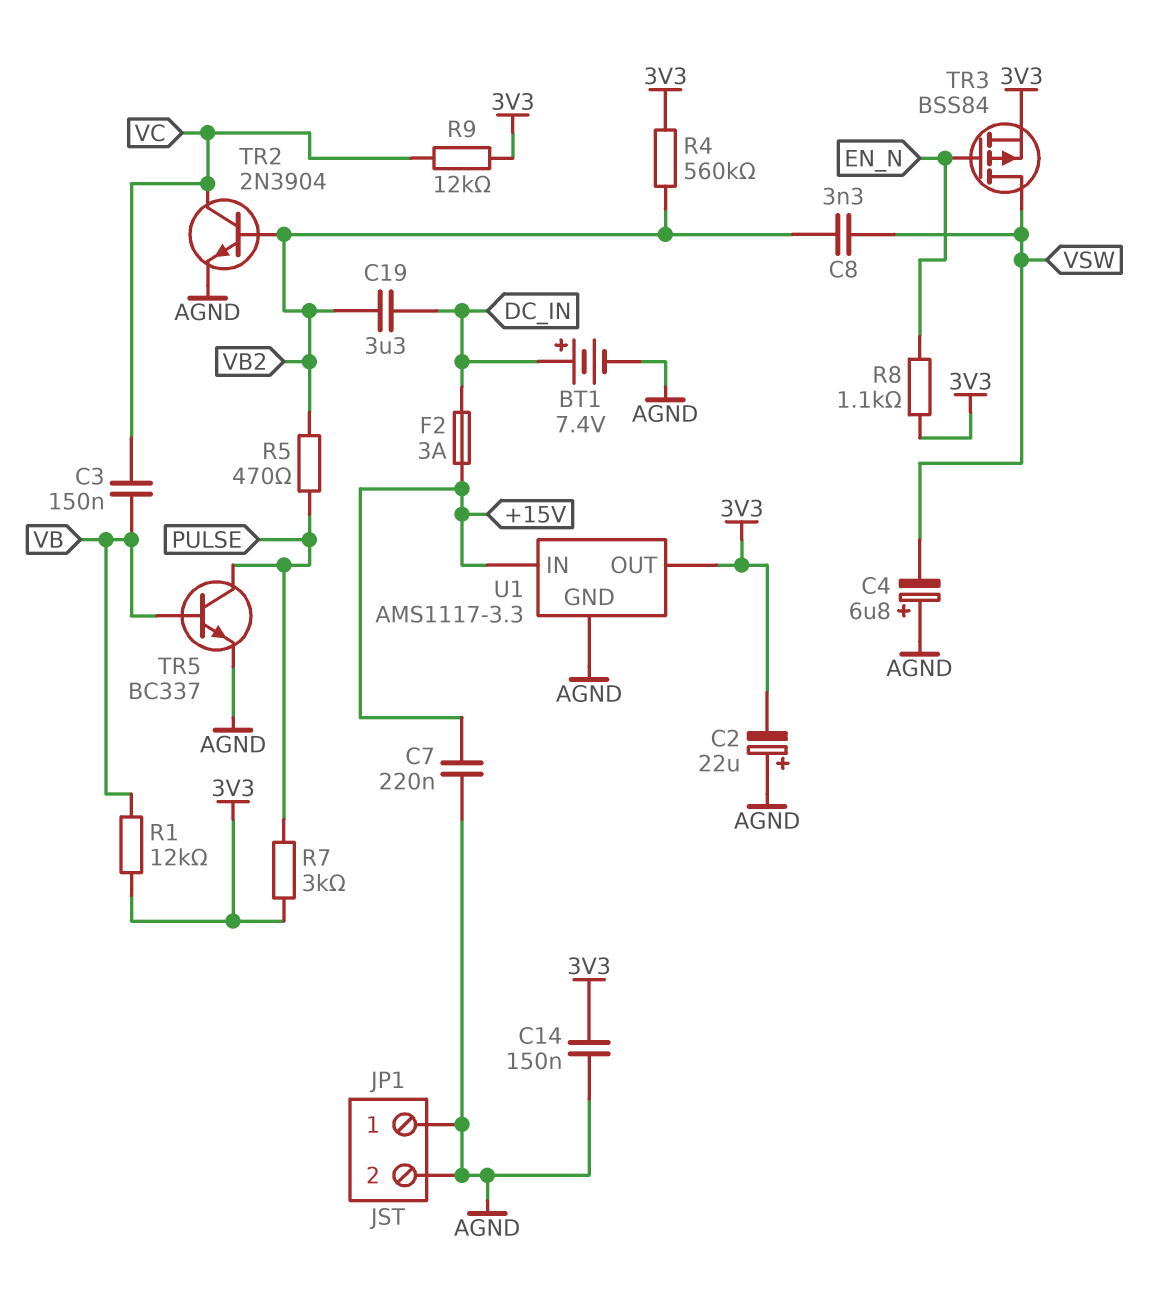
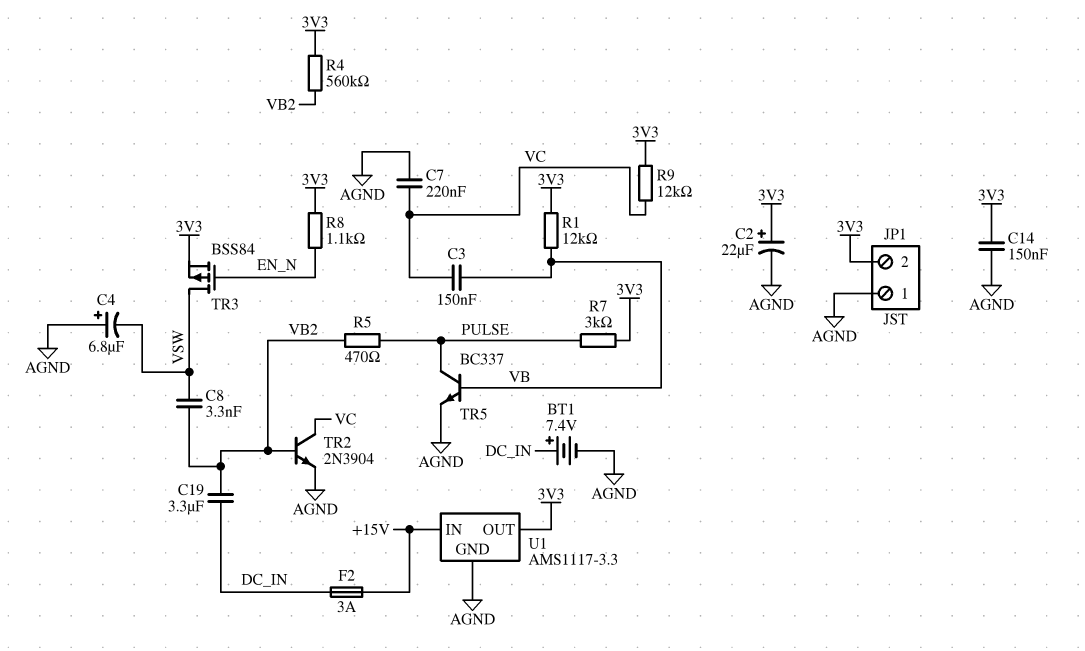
C2: 22uF (plus AGND, minus 3V3) -> 22uF (plus 3V3, minus AGND)
C7: 220nF (+15V, AGND) -> 220nF (AGND, VC)
JP1 pin 2: AGND -> 3V3

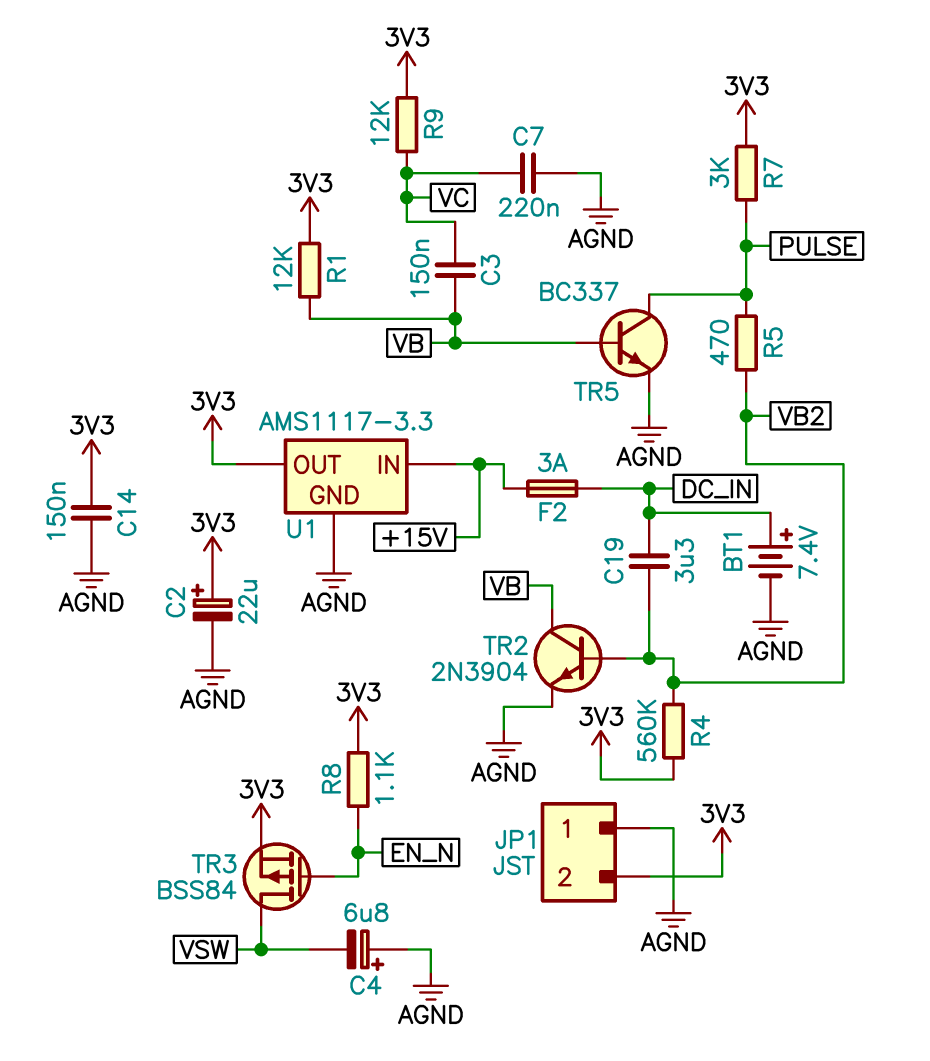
C8: 3.3nF (VB2, VSW) -> none
TR2: NPN 2N3904 (B VB2, C VC, E AGND) -> NPN 2N3904 (B VB2, C VB, E AGND)

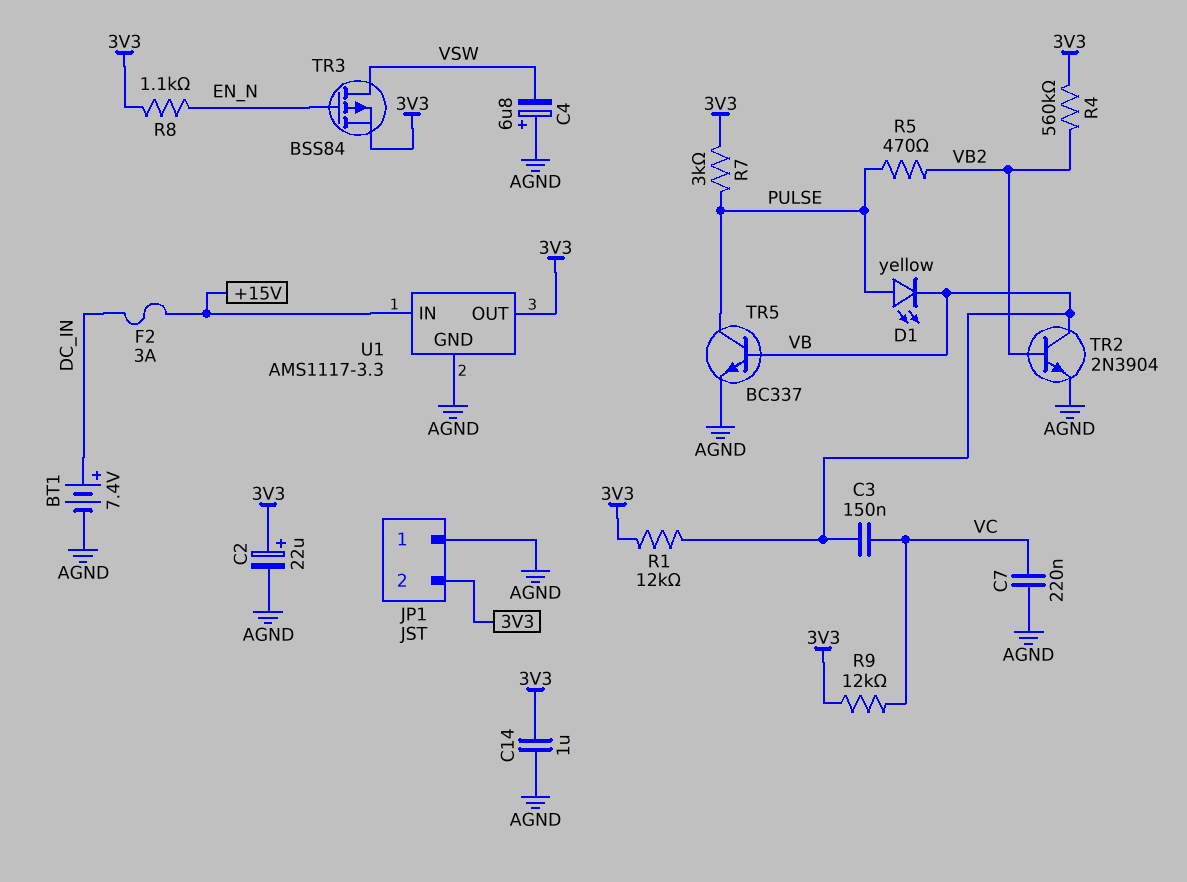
C14: 150nF (3V3, AGND) -> 1uF (3V3, AGND)
C19: 3.3uF (DC_IN, VB2) -> none
D1: none -> LED yellow (A PULSE, K VB)

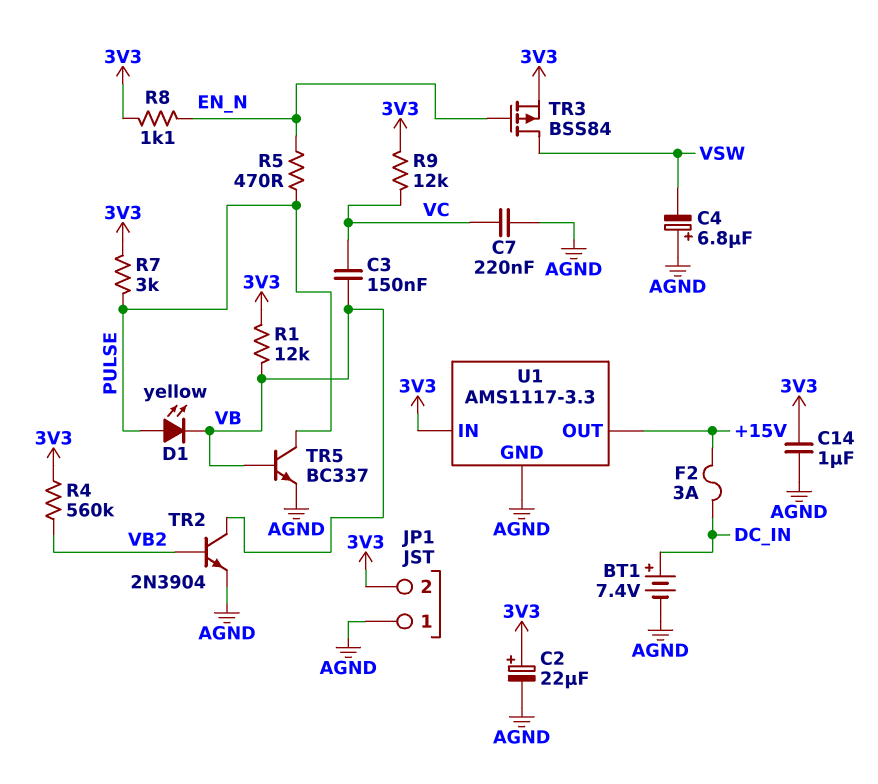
R5: 470 (PULSE, VB2) -> 470 (EN_N, PULSE)
U1 pin IN: +15V -> 3V3
U1 pin OUT: 3V3 -> +15V

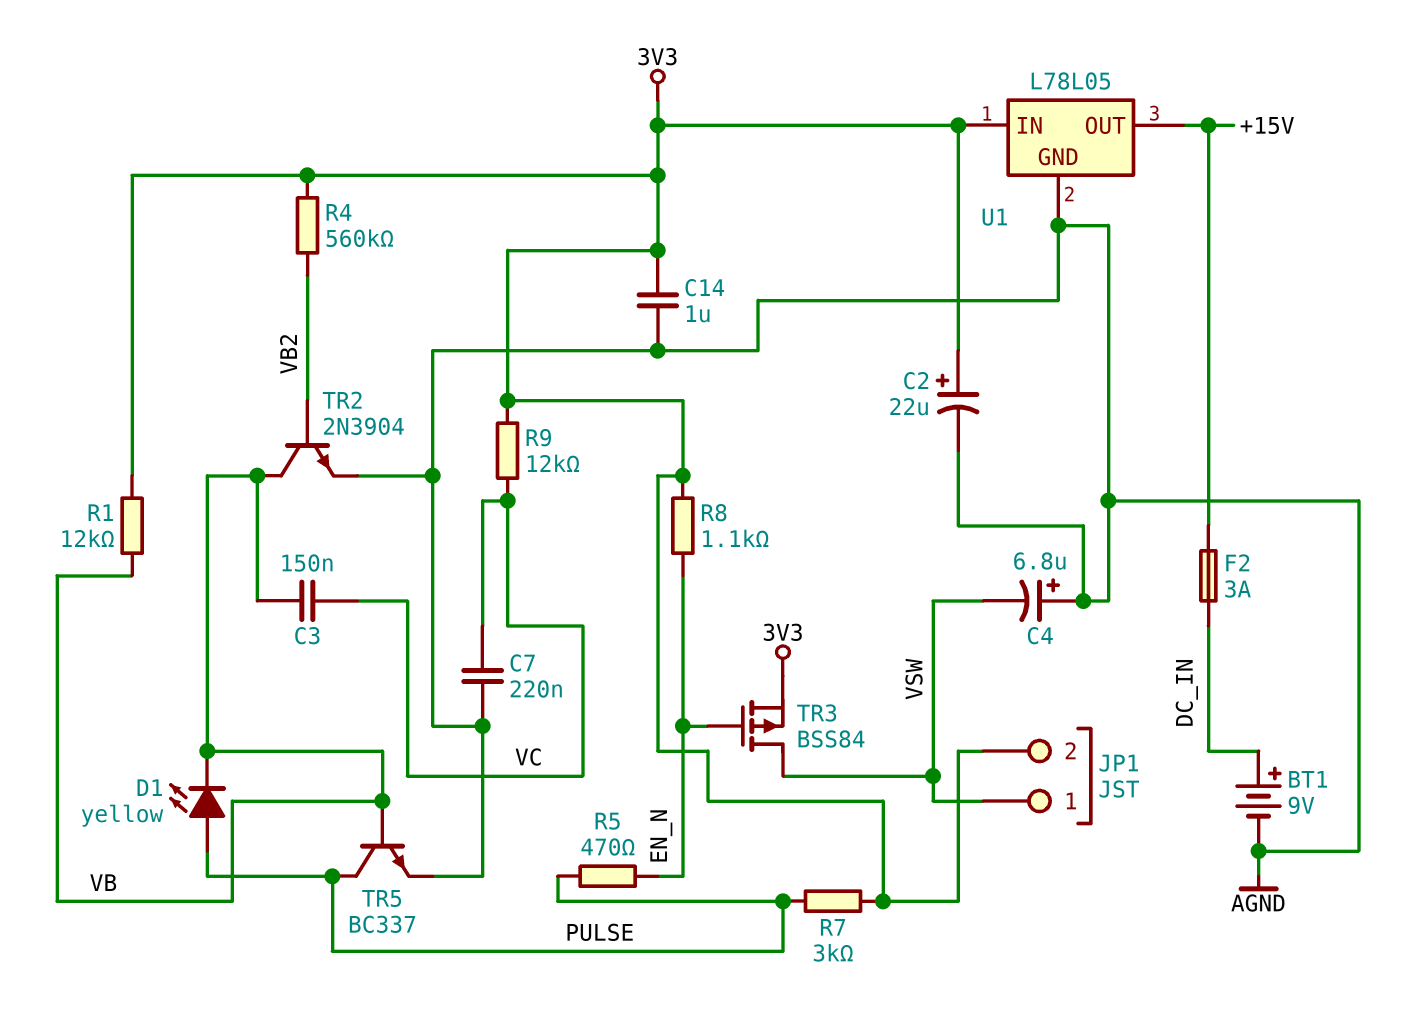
BT1: 7.4V (plus DC_IN, minus AGND) -> 9V (plus DC_IN, minus AGND)
JP1 pin 1: AGND -> VSW
U1: AMS1117-3.3 -> L78L05

